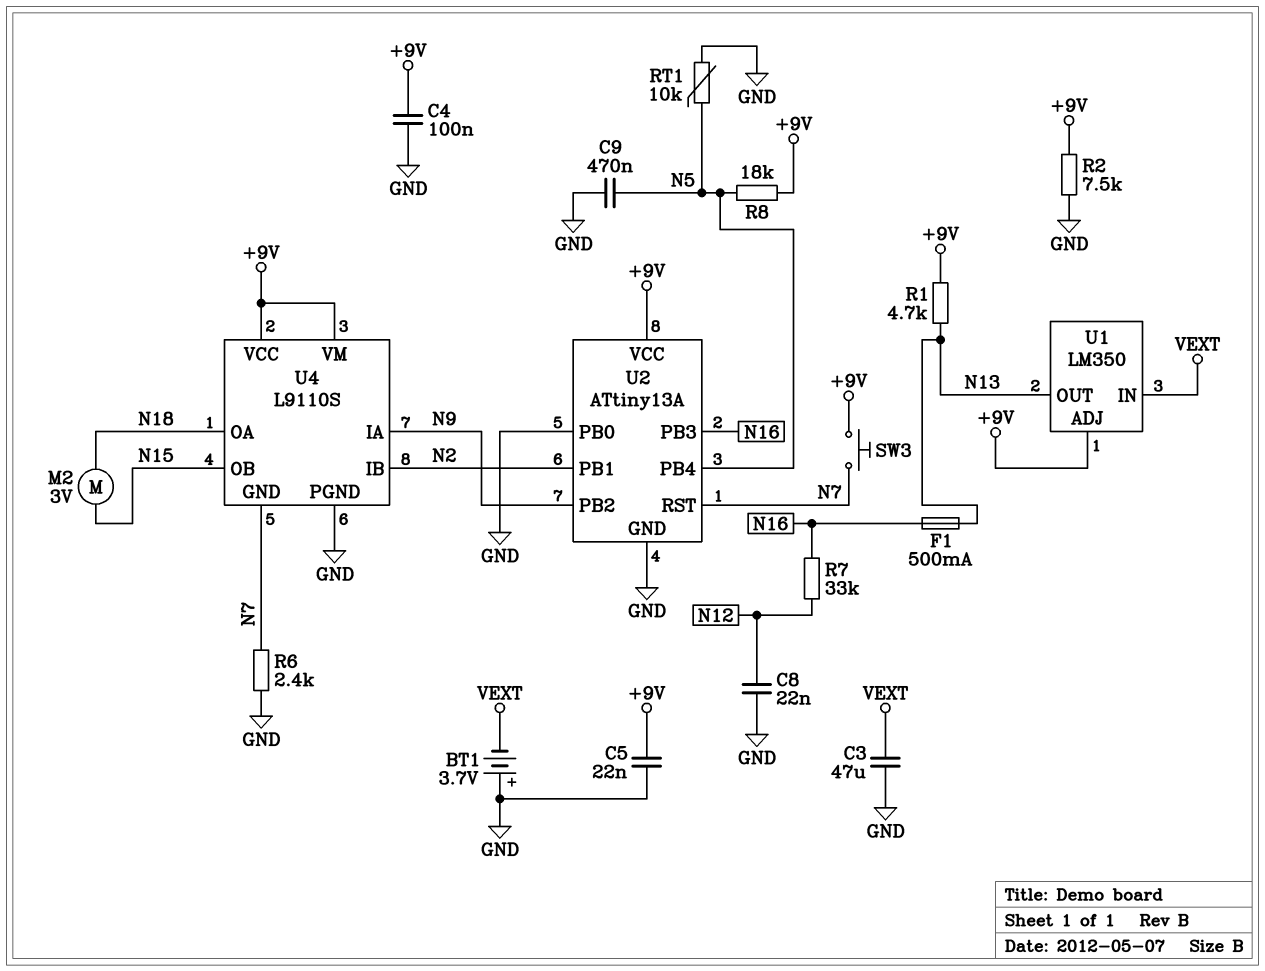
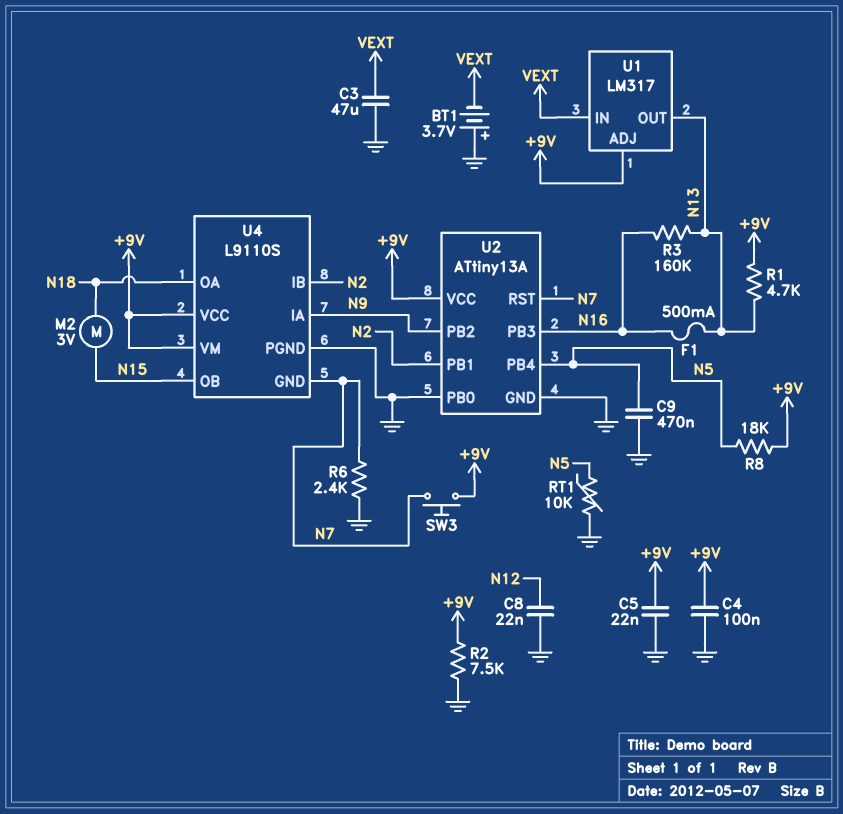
R3: none -> 160k (N13, N16)
R7: 33k (N12, N16) -> none
U1: LM350 -> LM317

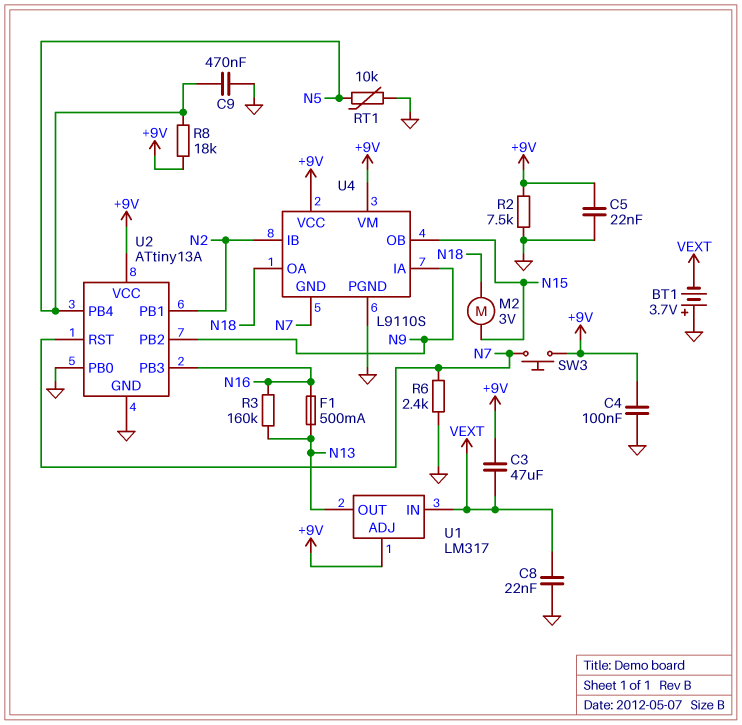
C3: 47uF (GND, VEXT) -> 47uF (+9V, VEXT)
C8: 22nF (GND, N12) -> 22nF (GND, VEXT)
R1: 4.7k (+9V, N13) -> none

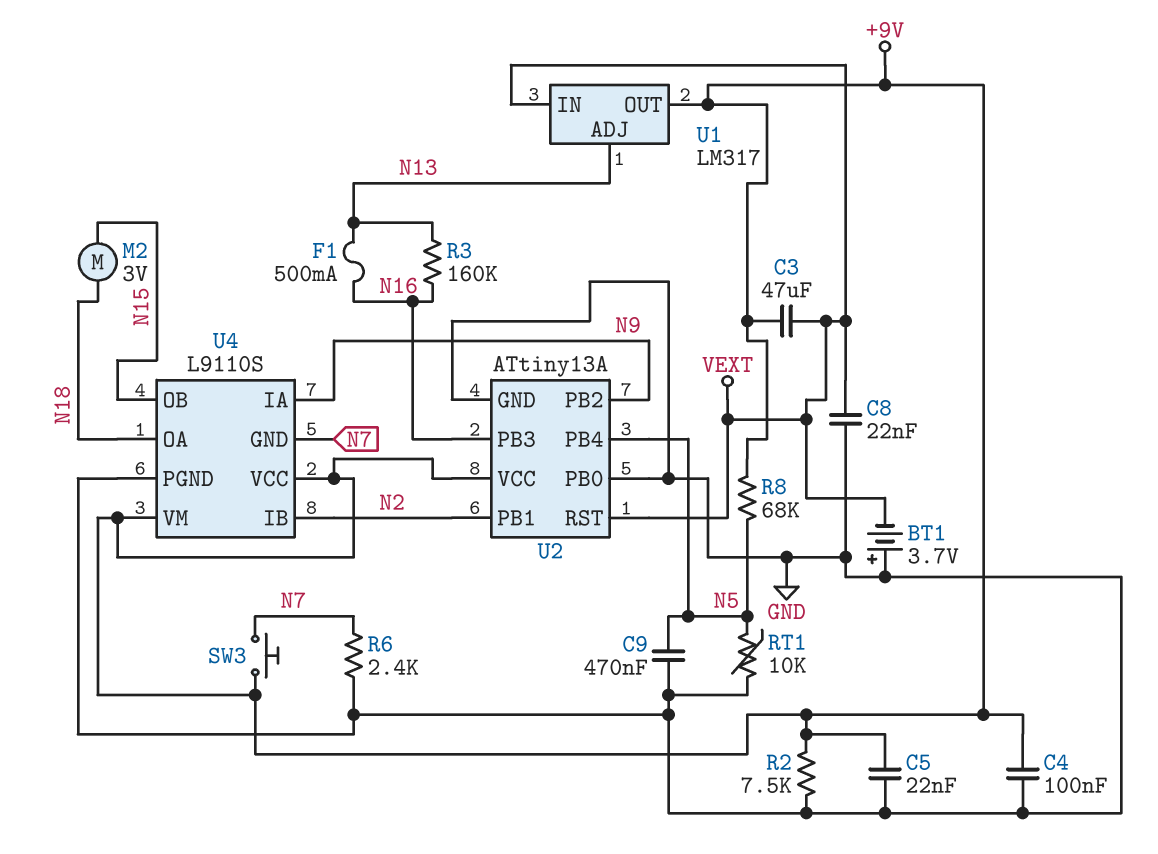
R8: 18k (+9V, N5) -> 68k (+9V, N5)
U1 pin ADJ: +9V -> N13
U1 pin OUT: N13 -> +9V
U2 pin RST: N7 -> VEXT

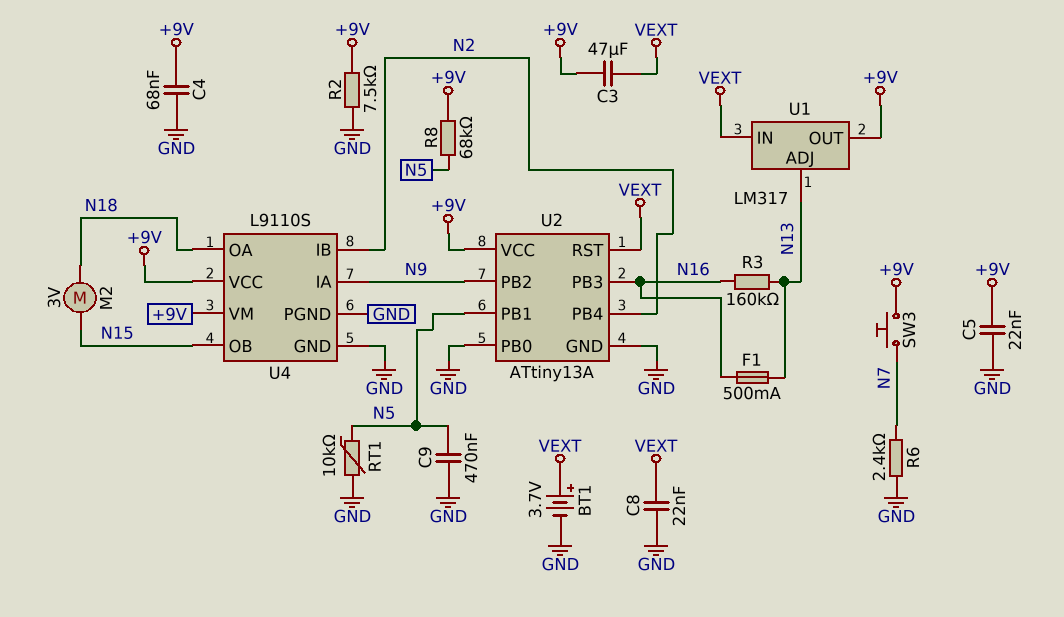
BT1: 3.7V (plus GND, minus VEXT) -> 3.7V (plus VEXT, minus GND)
C4: 100nF (+9V, GND) -> 68nF (+9V, GND)
U2 pin PB1: N2 -> N5
U2 pin PB4: N5 -> N2
U4 pin GND: N7 -> GND

